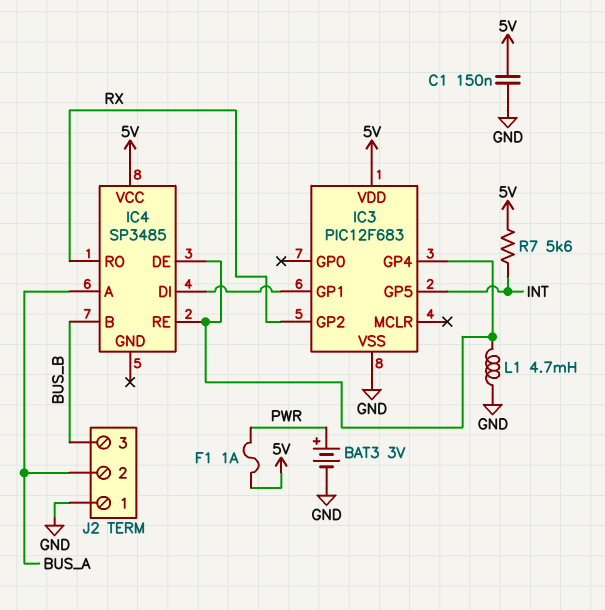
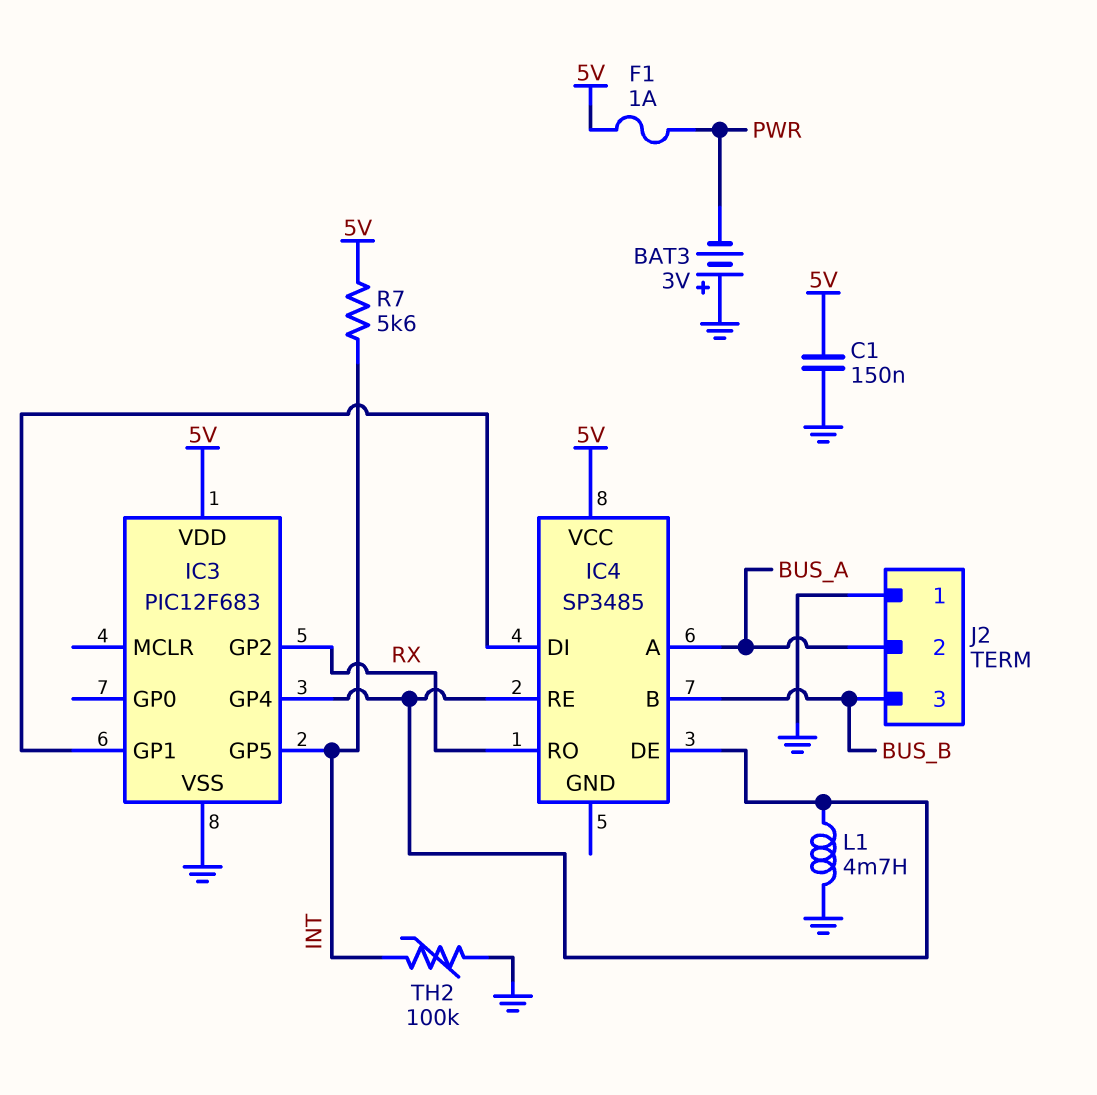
BAT3: 3V (plus PWR, minus GND) -> 3V (plus GND, minus PWR)
TH2: none -> 100k (GND, INT)

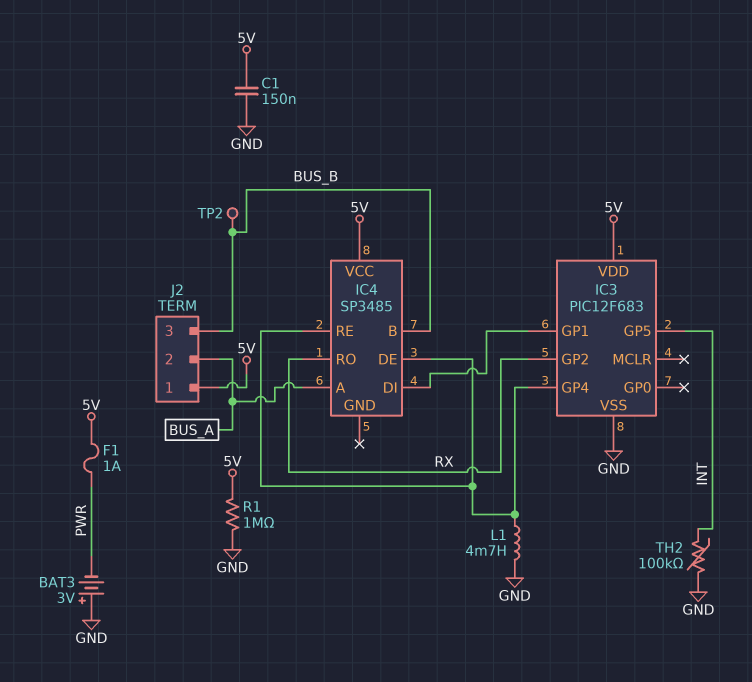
J2 pin 1: GND -> 5V
R1: none -> 1M (5V, GND)
R7: 5.6k (5V, INT) -> none
TP2: none -> test point (BUS_B)

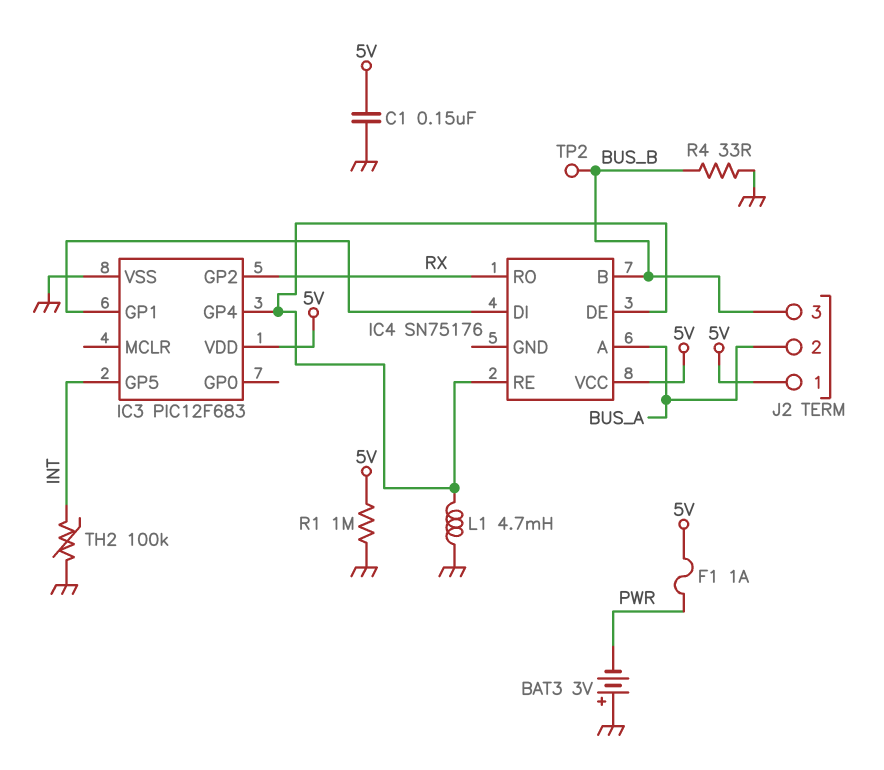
IC4: SP3485 -> SN75176
R4: none -> 33 (BUS_B, GND)

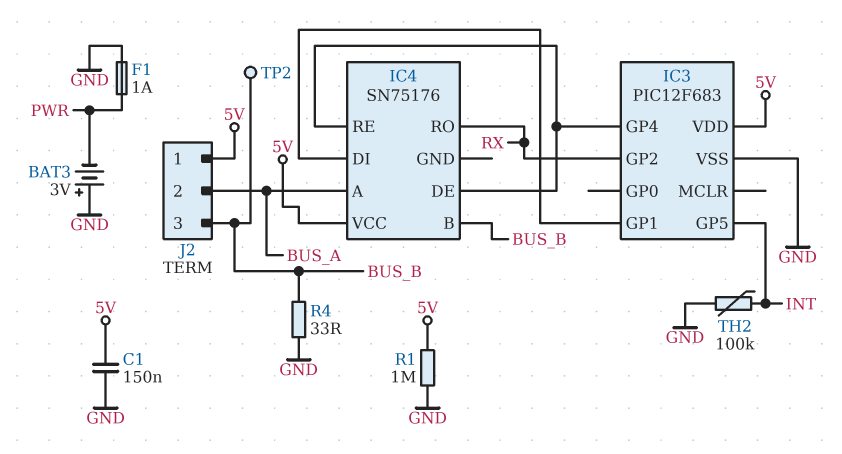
F1: 1A (5V, PWR) -> 1A (GND, PWR)
L1: 4.7mH (GND, IC3/GP4) -> none

